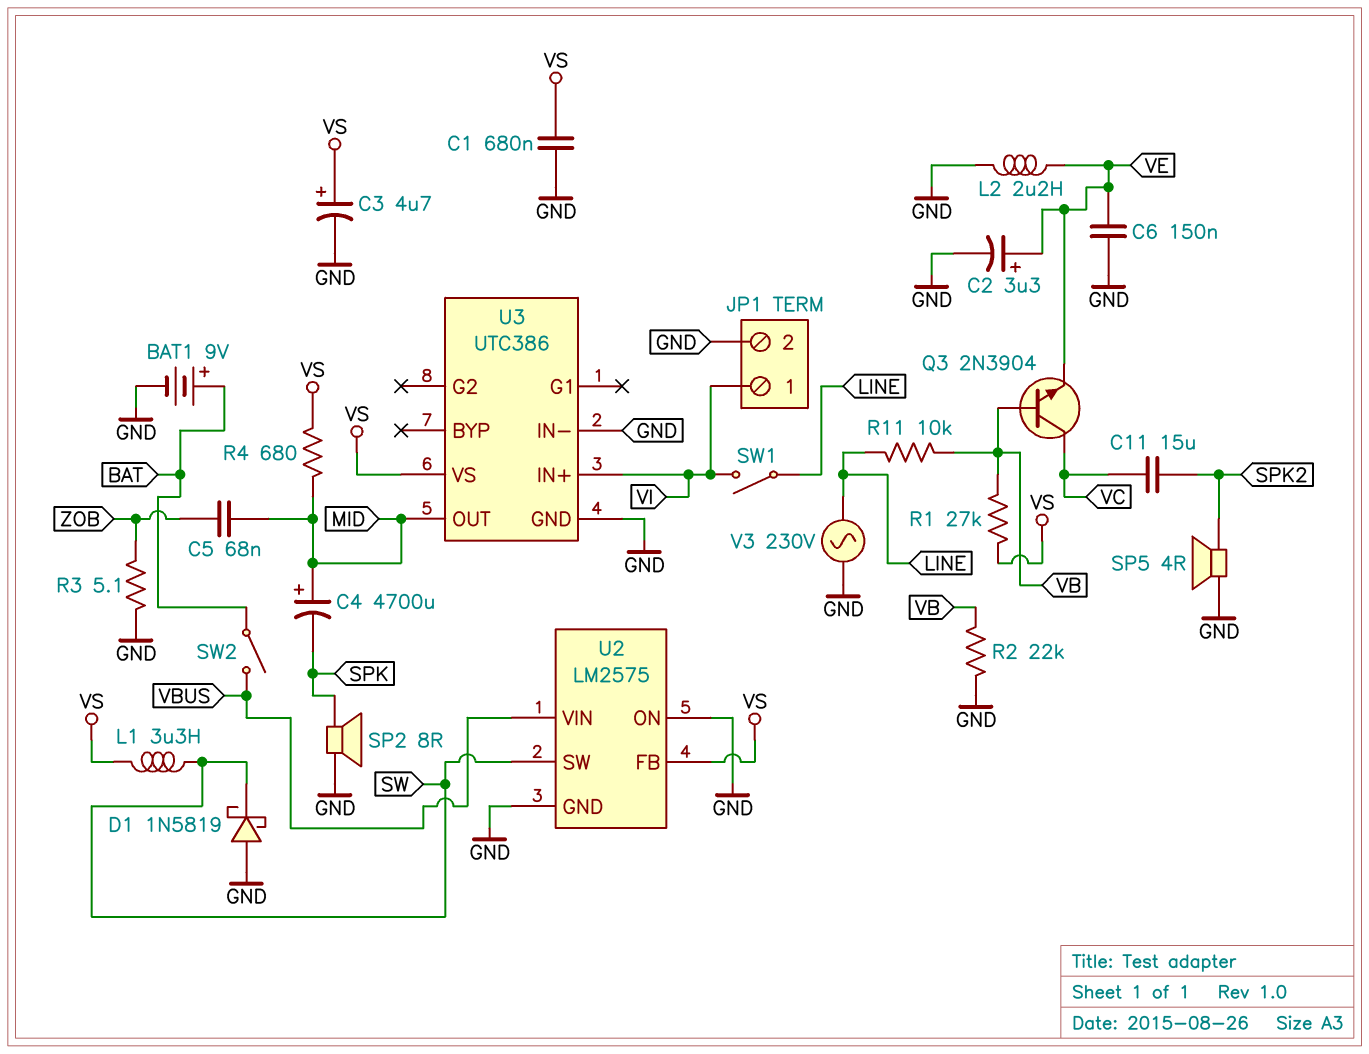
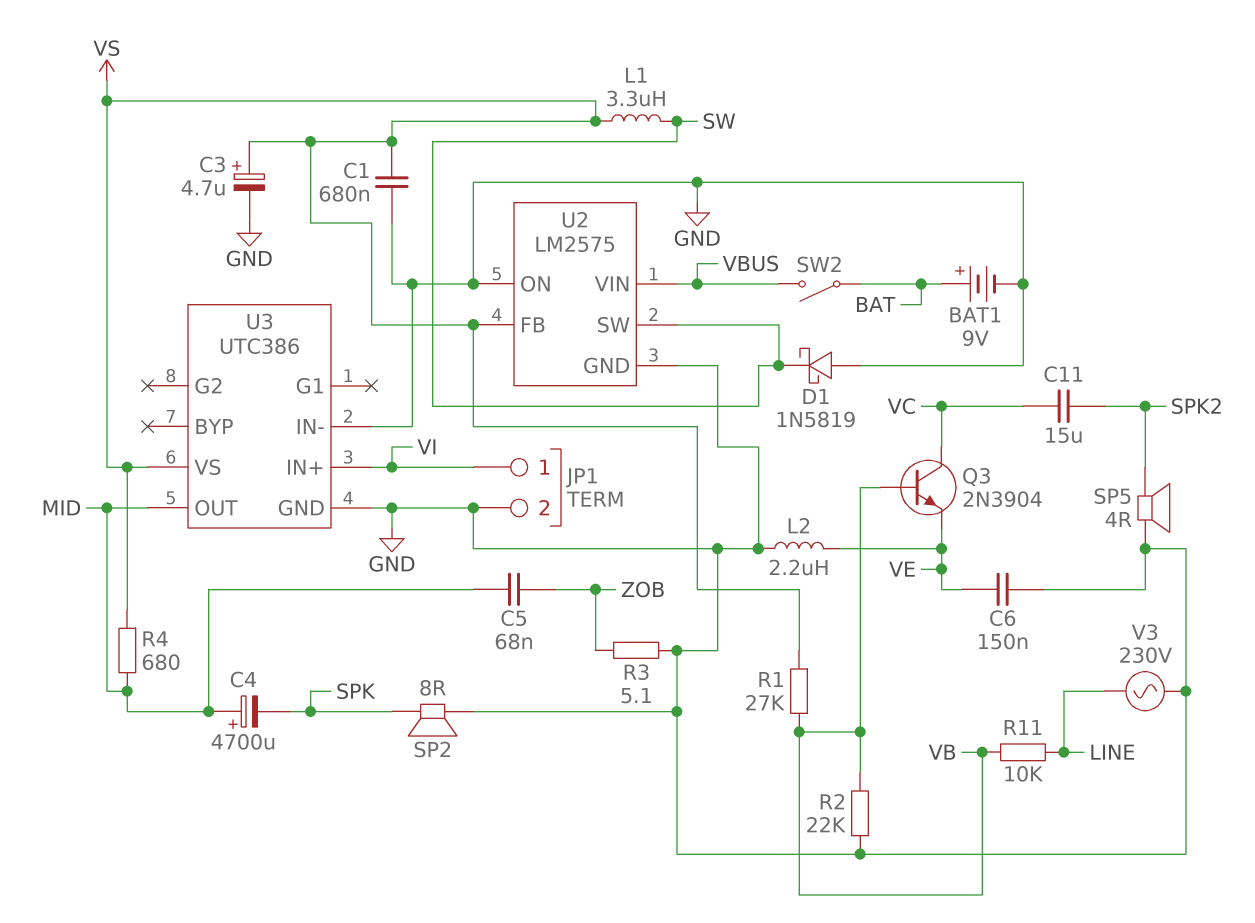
C2: 3.3uF (plus VE, minus GND) -> none
SW1: switch (LINE, VI) -> none

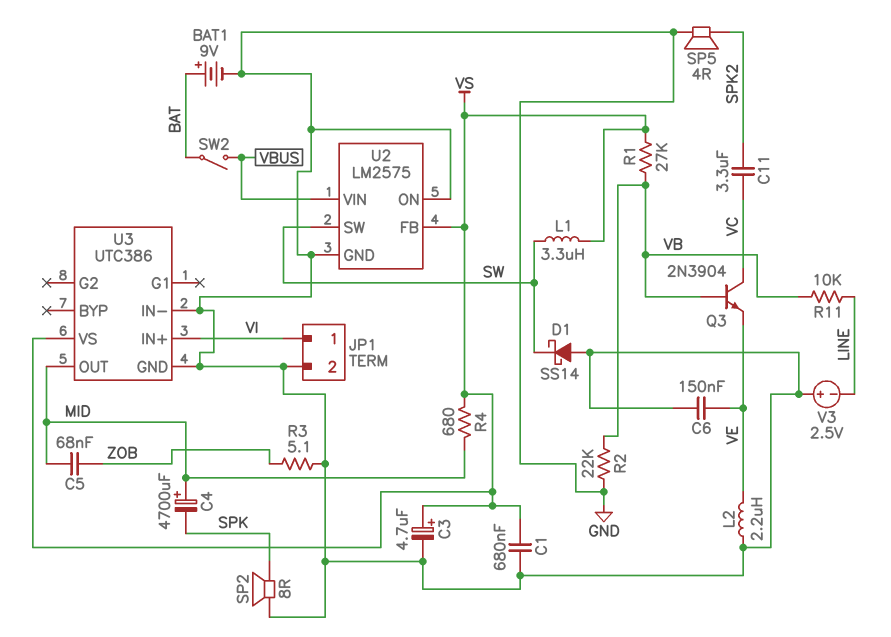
C11: 15uF (SPK2, VC) -> 3.3uF (SPK2, VC)
D1: schottky 1N5819 (A GND, K SW) -> schottky SS14 (A GND, K SW)
V3: AC 230V (GND, LINE) -> 2.5V (plus GND, minus LINE)

